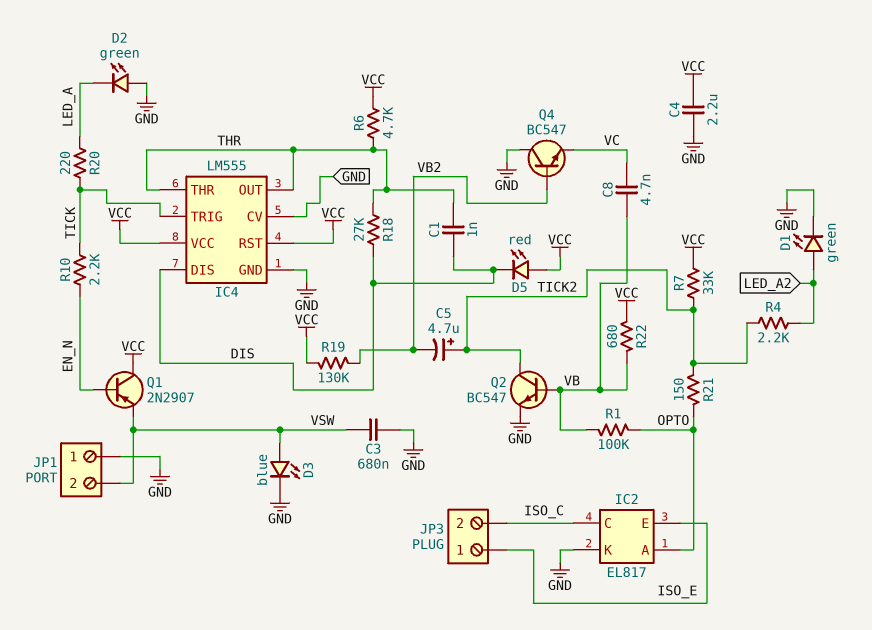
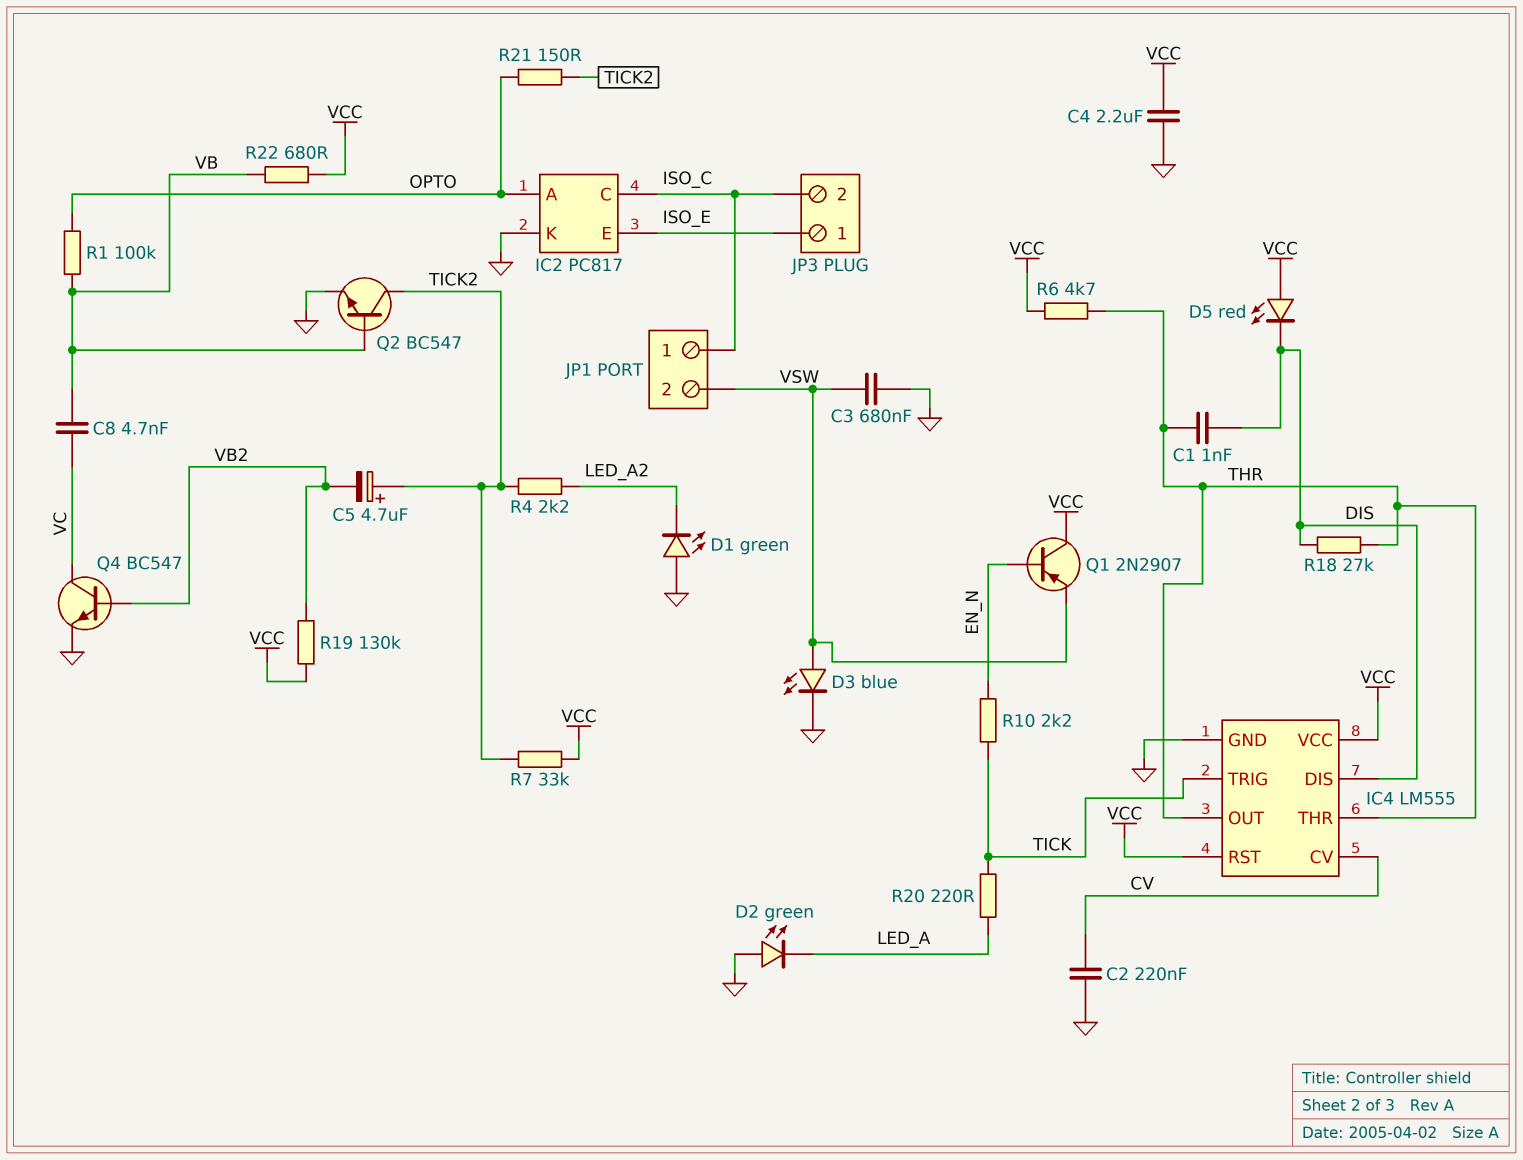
C2: none -> 220nF (CV, GND)
D1: LED green (A LED_A2, K GND) -> LED green (A GND, K LED_A2)
IC2: EL817 -> PC817
IC4 pin CV: GND -> CV
JP1 pin 1: GND -> ISO_C
Q4: NPN BC547 (B VB2, C GND, E VC) -> NPN BC547 (B VB2, C VC, E GND)

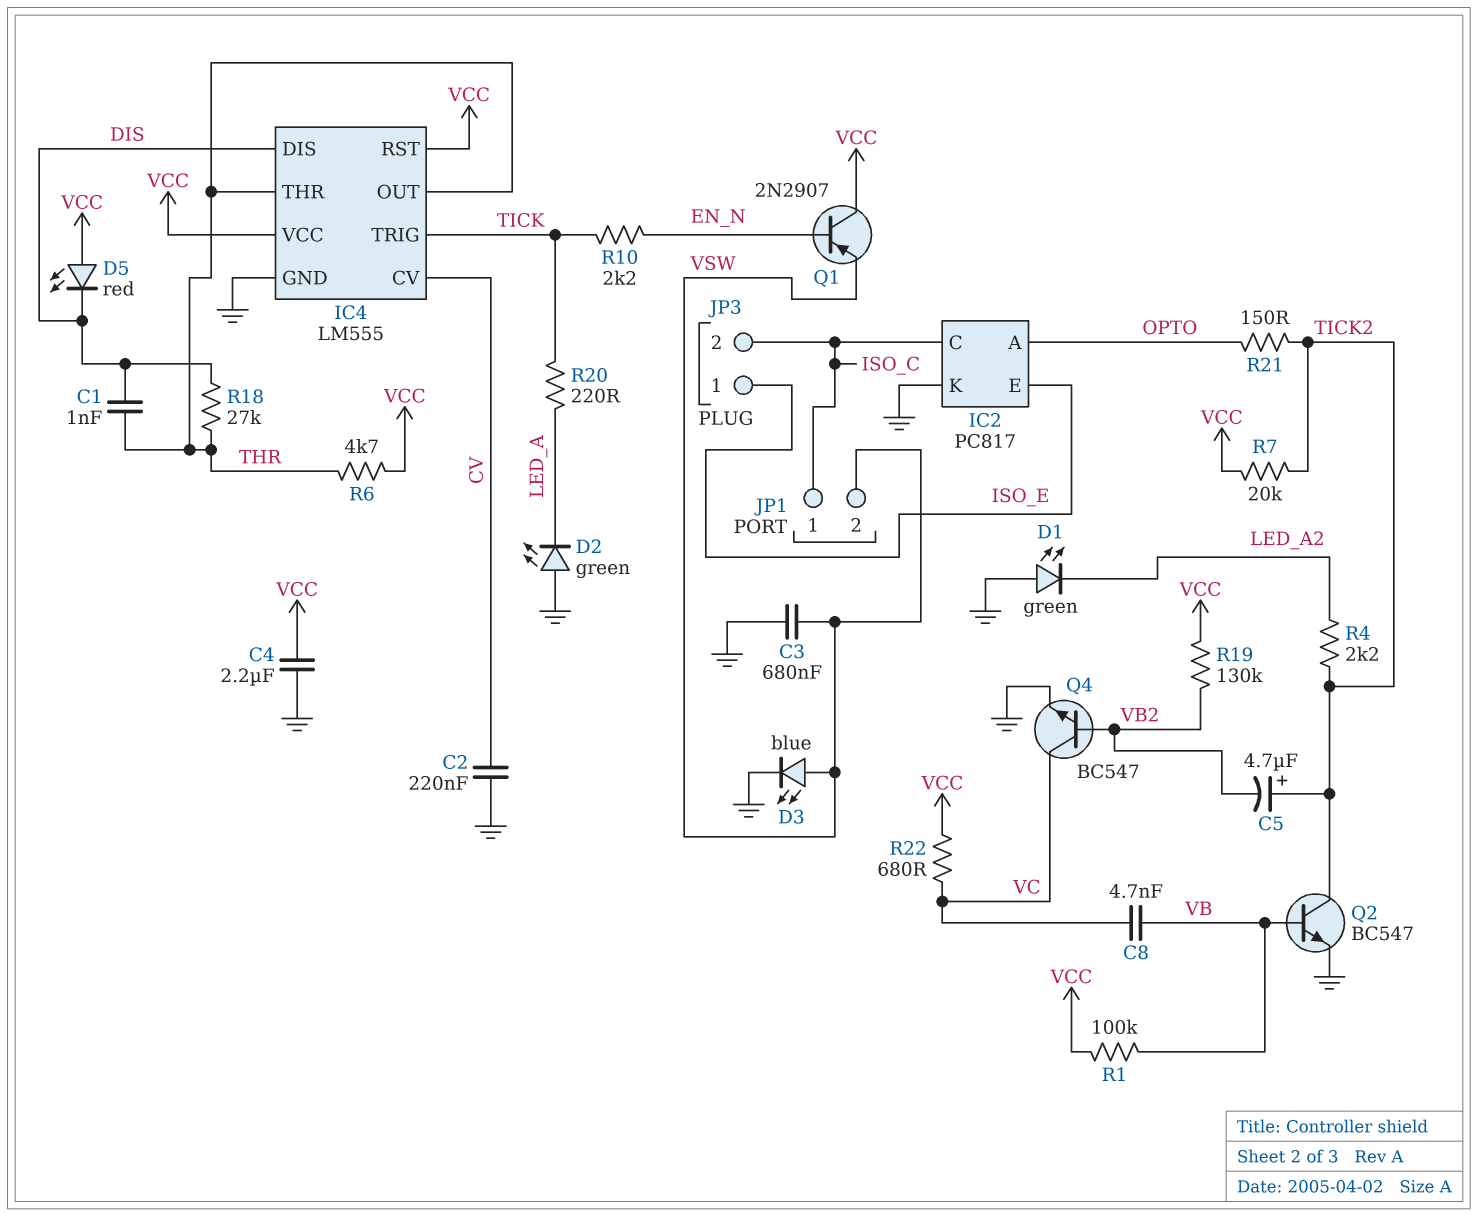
R1: 100k (OPTO, VB) -> 100k (VB, VCC)
R7: 33k (TICK2, VCC) -> 20k (TICK2, VCC)
R22: 680 (VB, VCC) -> 680 (VC, VCC)

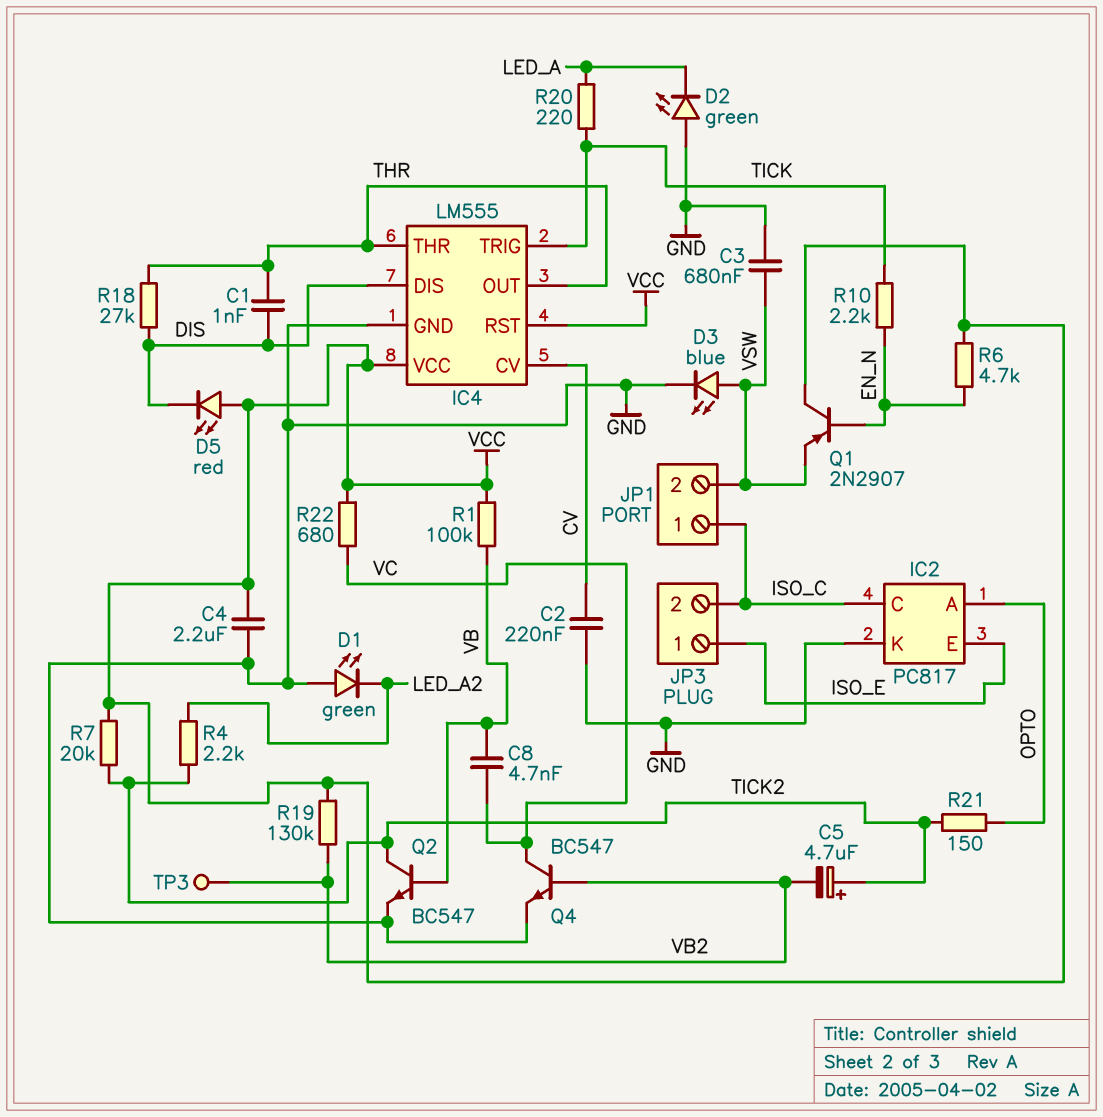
R6: 4.7k (THR, VCC) -> 4.7k (EN_N, VCC)
TP3: none -> test point (VB2)

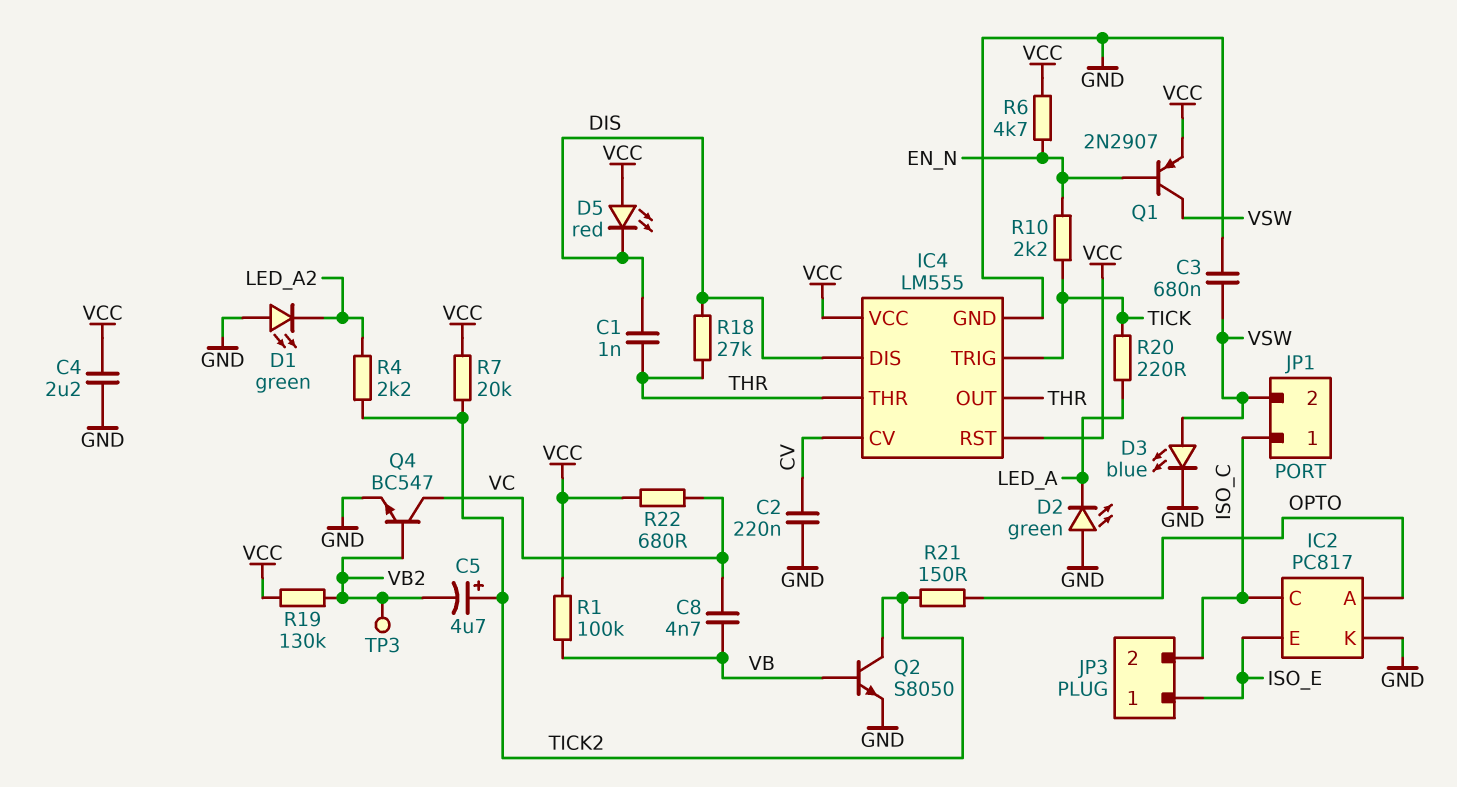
Q1: PNP 2N2907 (B EN_N, C VCC, E VSW) -> PNP 2N2907 (B EN_N, C VSW, E VCC)
Q2: NPN BC547 (B VB, C TICK2, E GND) -> NPN S8050 (B VB, C TICK2, E GND)

